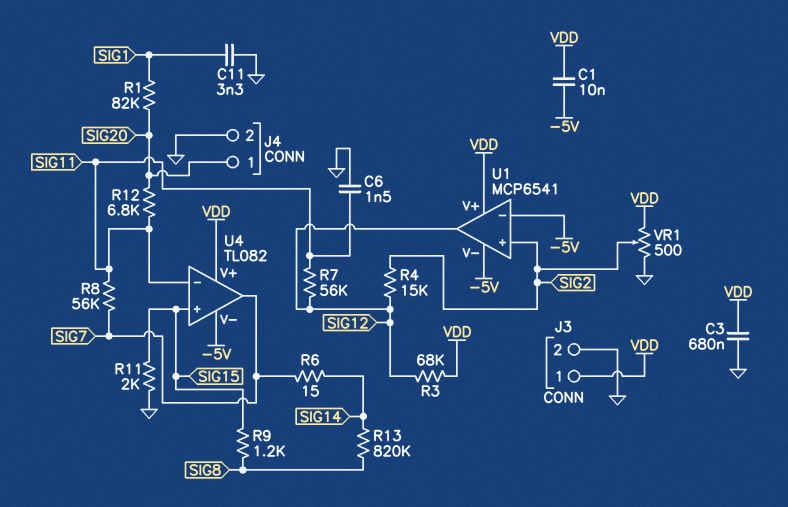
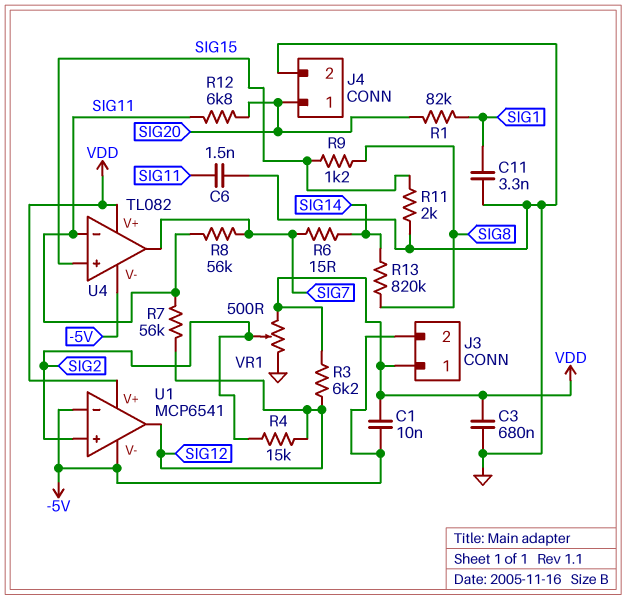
J3 pin 2: GND -> -5V
R3: 68k (SIG12, VDD) -> 6.2k (SIG12, VDD)

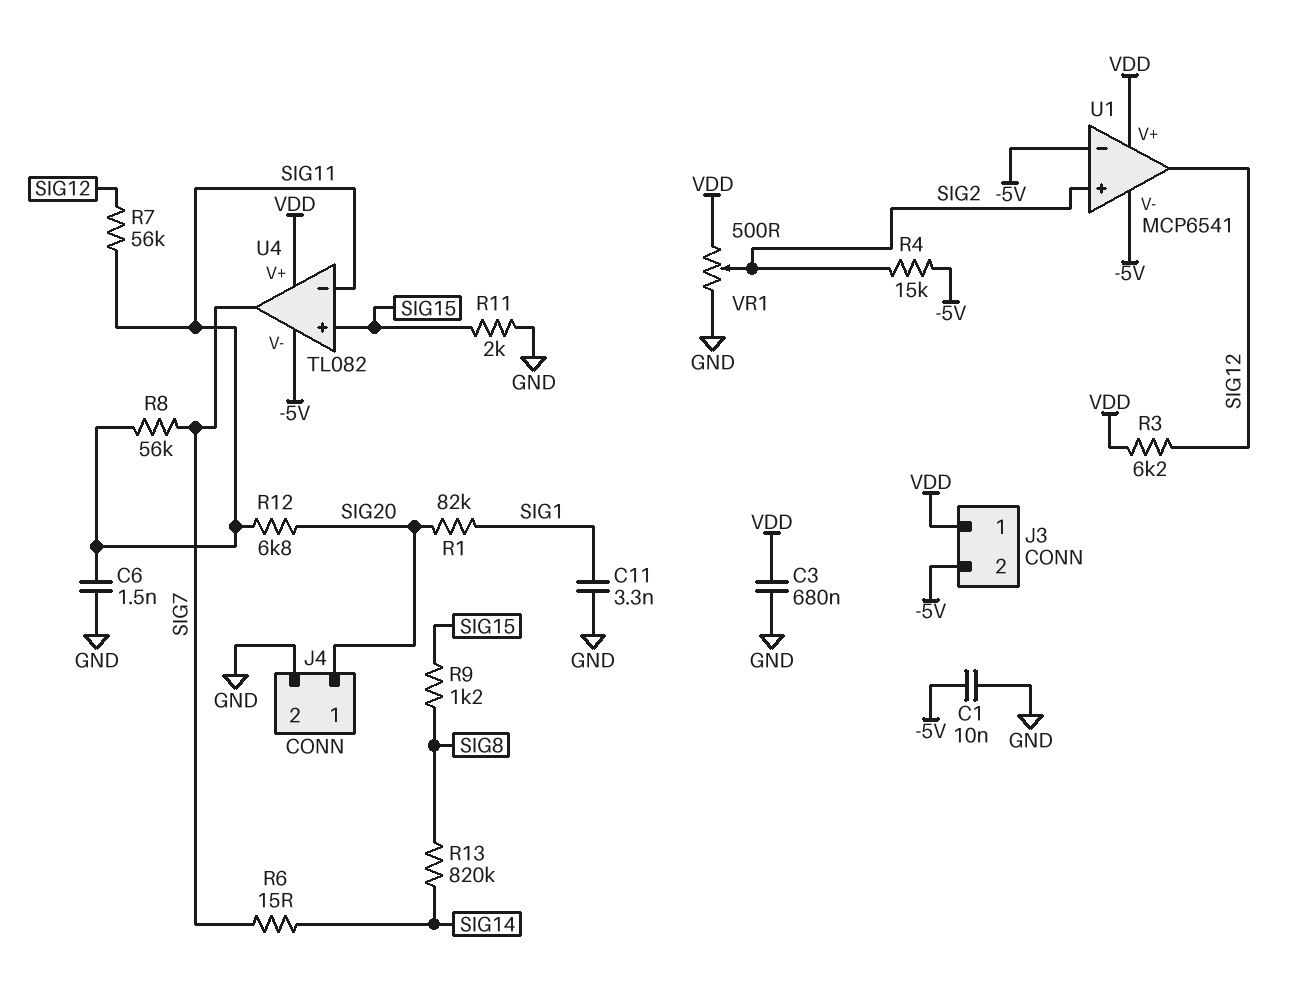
C1: 10nF (-5V, VDD) -> 10nF (-5V, GND)
R4: 15k (SIG2, SIG12) -> 15k (-5V, SIG2)

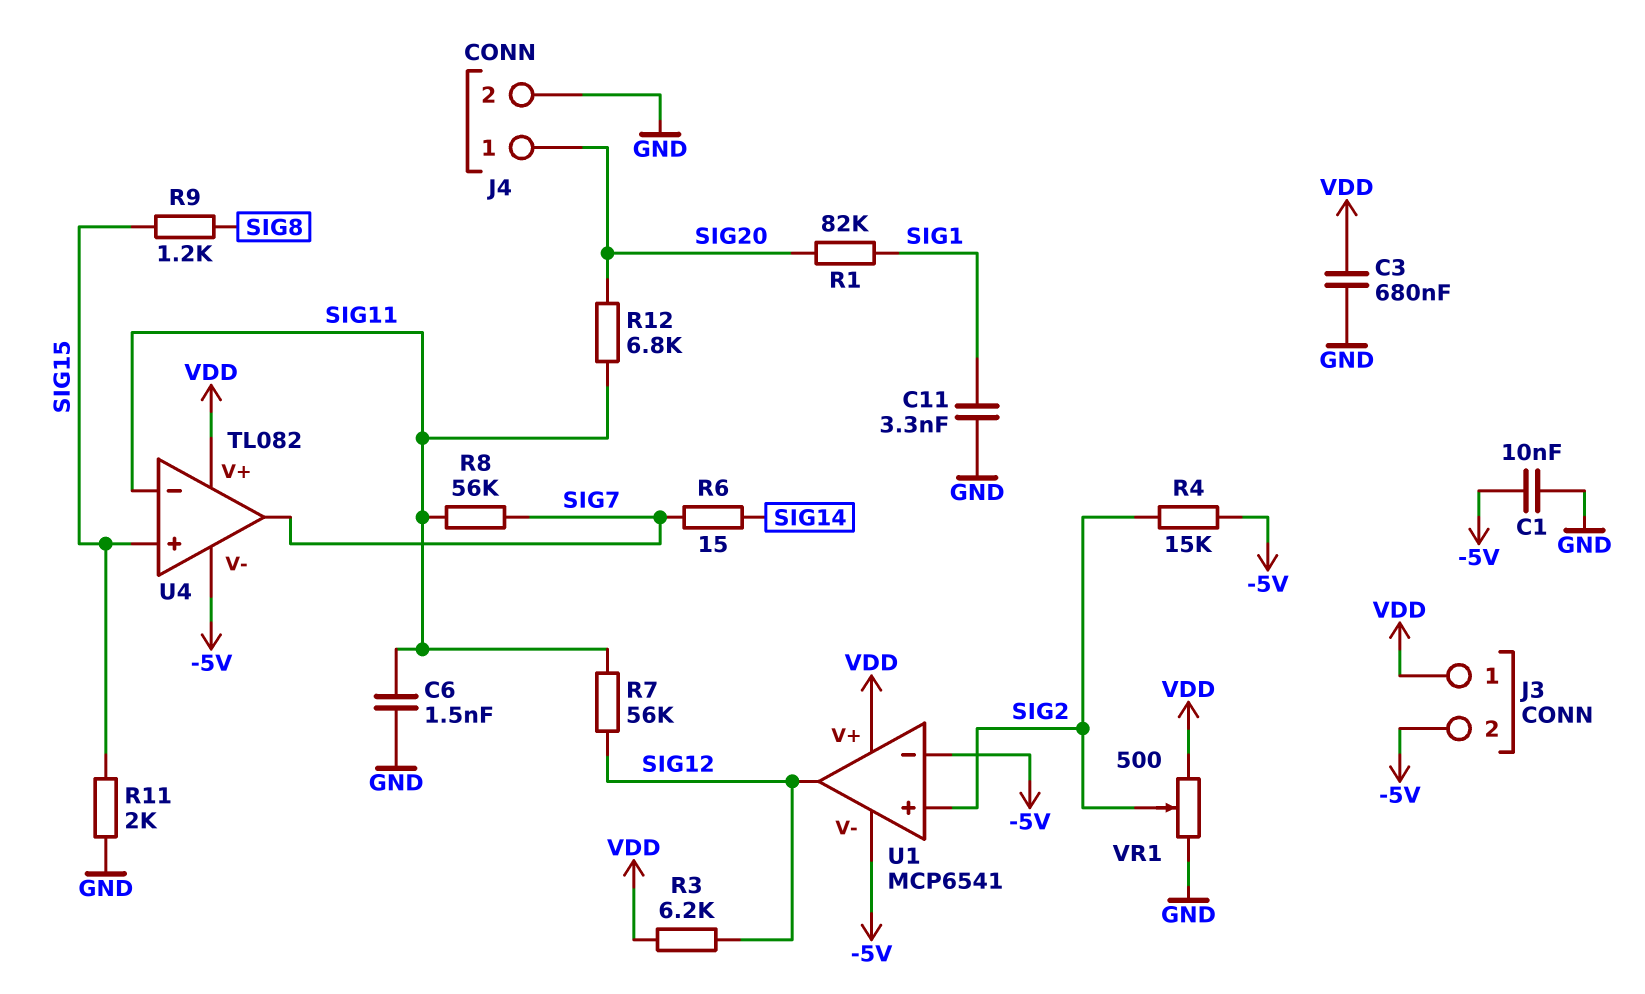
R13: 820k (SIG8, SIG14) -> none

